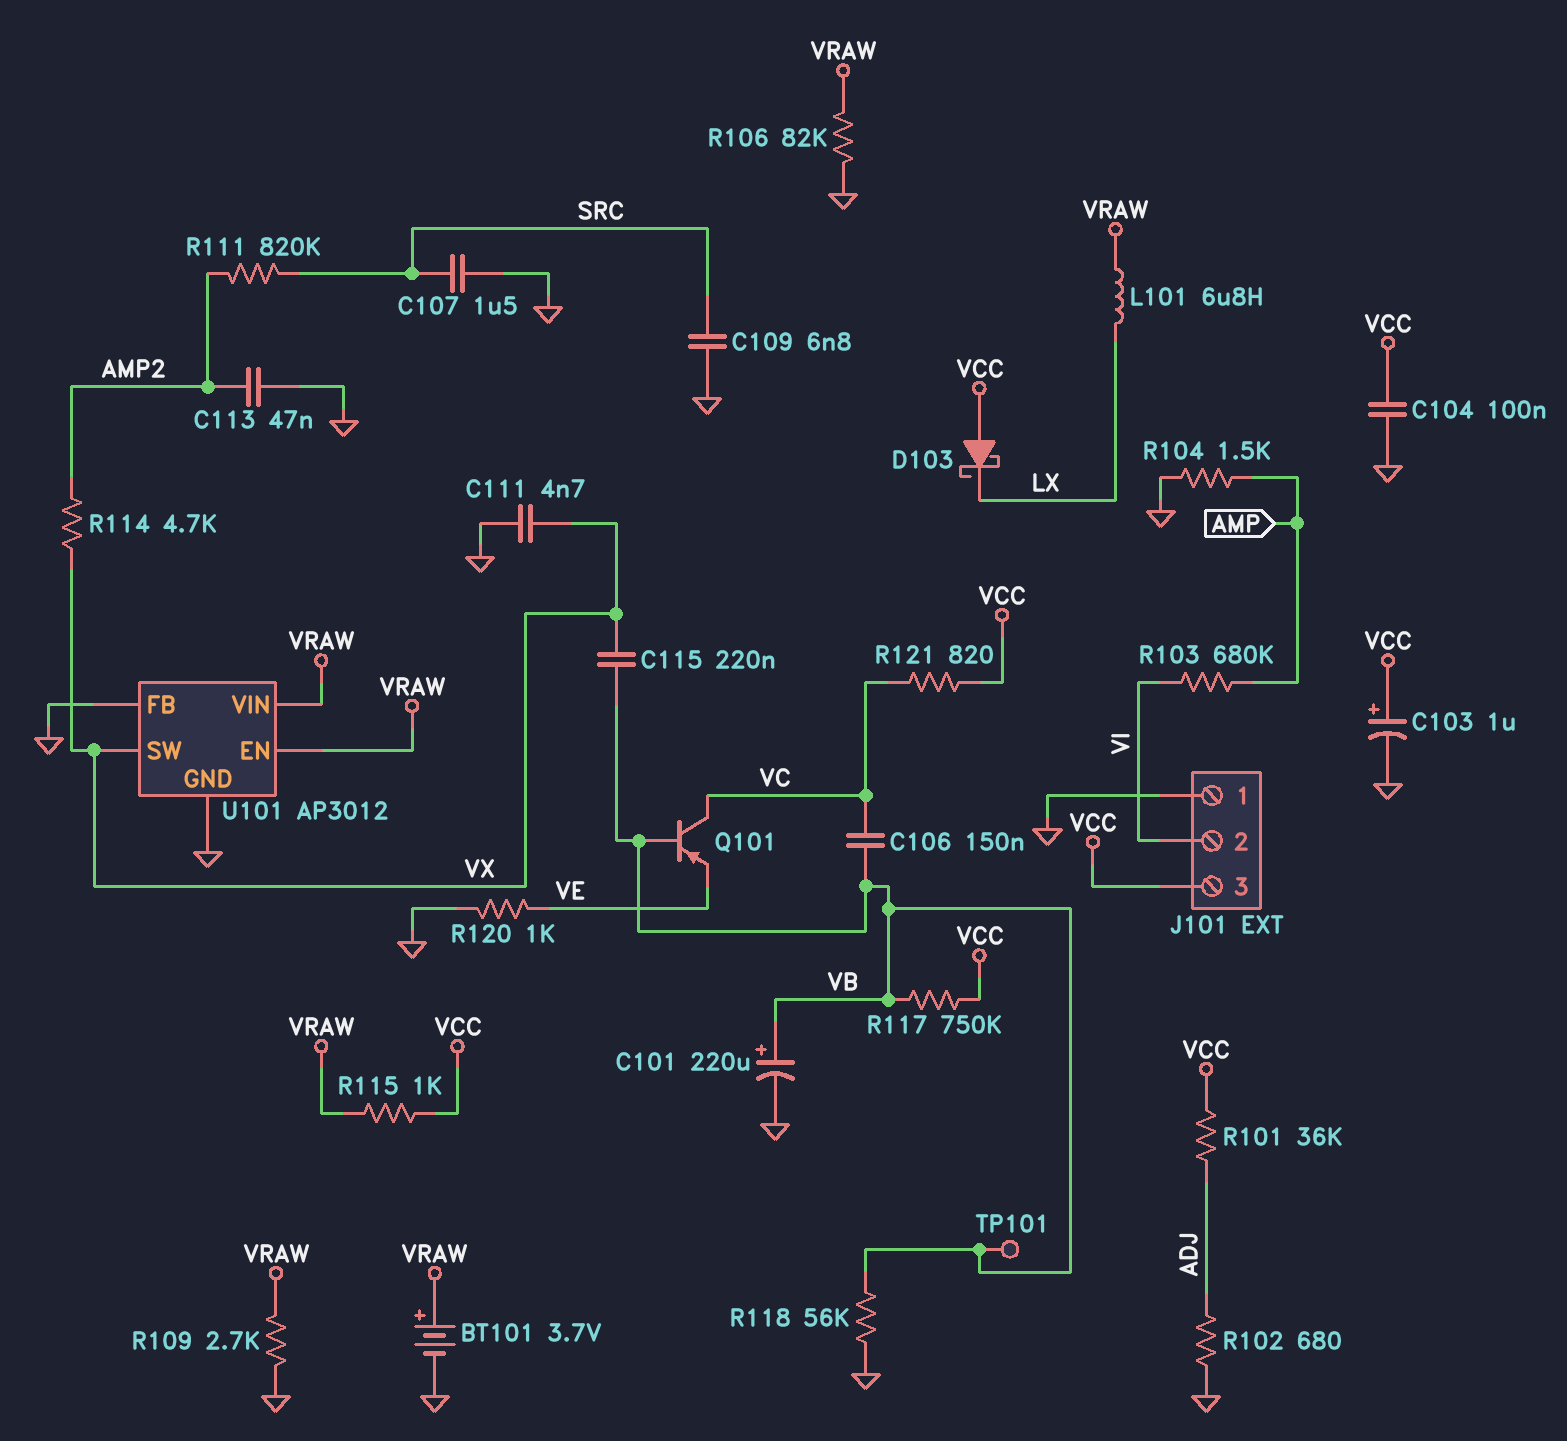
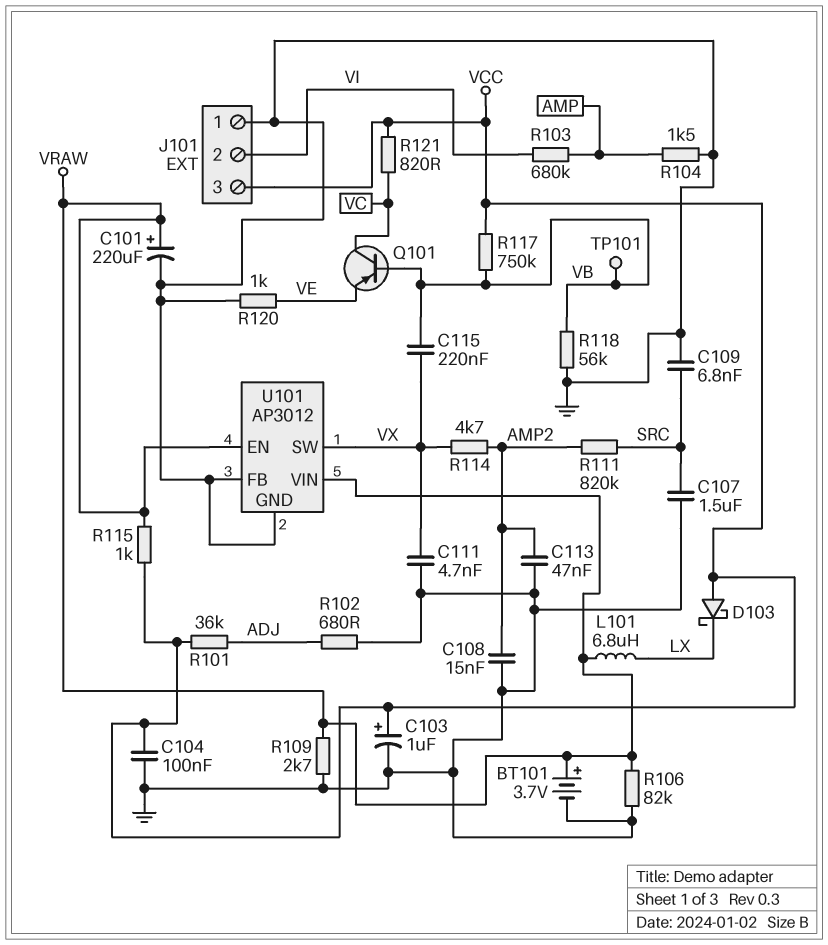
C101: 220uF (plus VB, minus GND) -> 220uF (plus VRAW, minus GND)
C106: 150nF (VB, VC) -> none
C108: none -> 15nF (AMP2, GND)

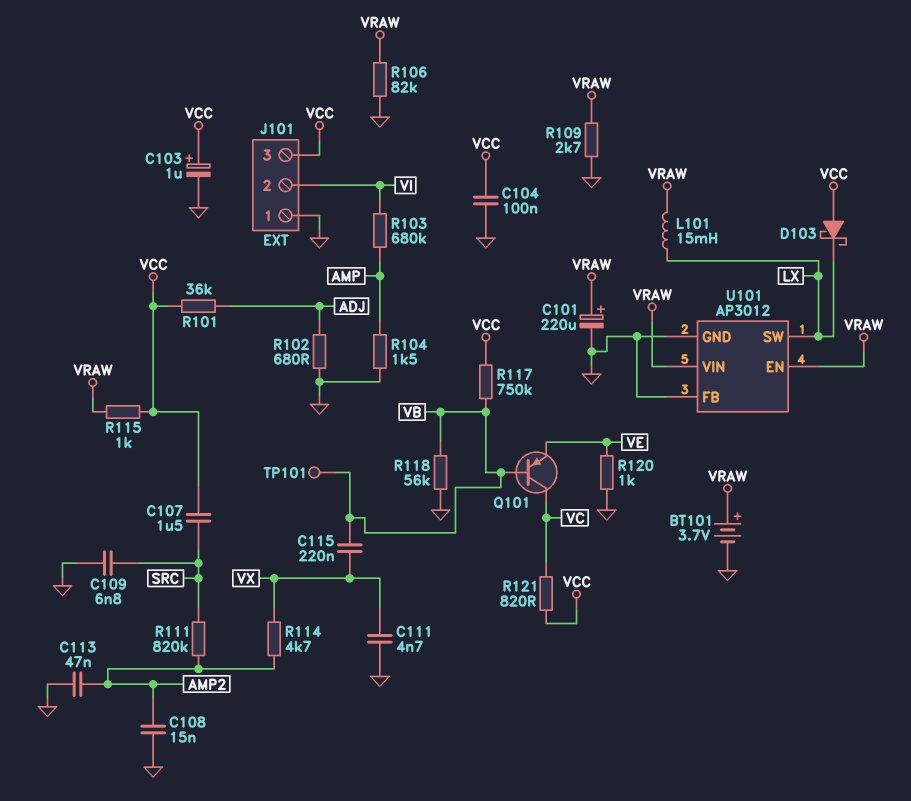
C107: 1.5uF (GND, SRC) -> 1.5uF (SRC, VCC)
L101: 6.8uH (LX, VRAW) -> 15mH (LX, VRAW)
U101 pin SW: VX -> LX

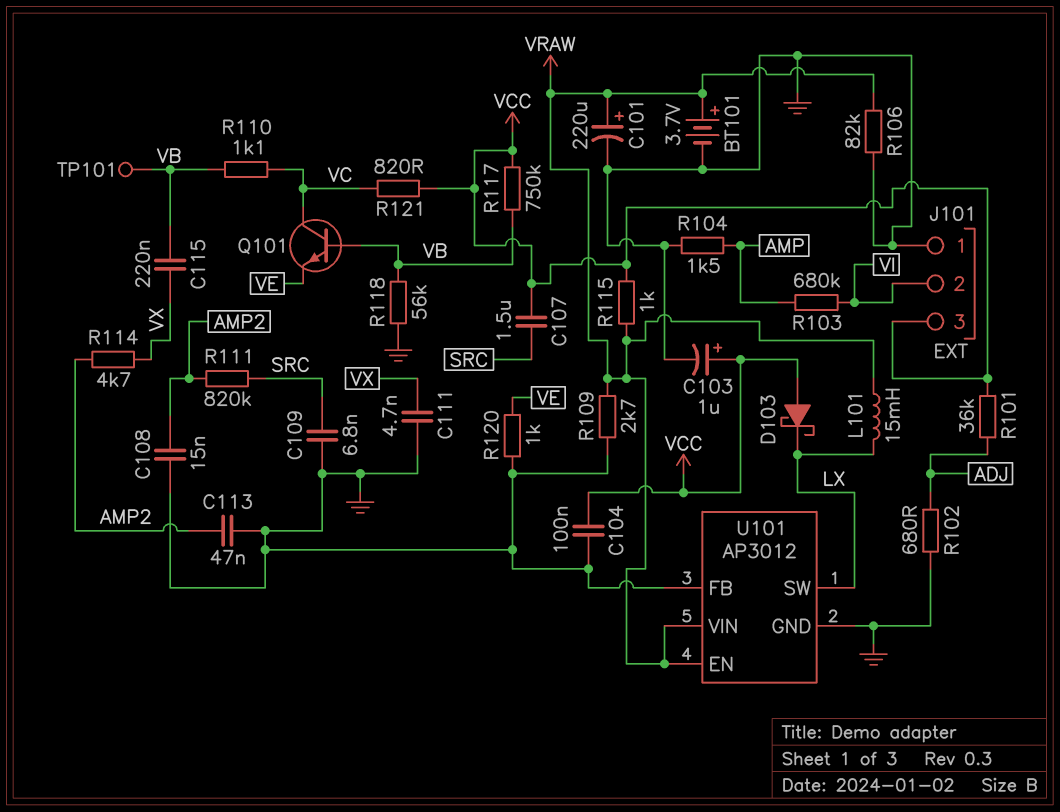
Q101: PNP (B VB, C VC, E VE) -> NPN (B VB, C VC, E VE)
R110: none -> 1.1k (VB, VC)

